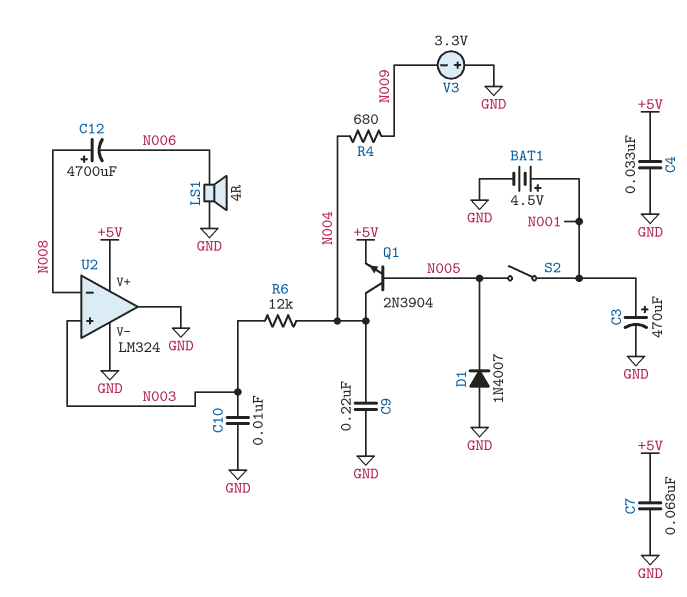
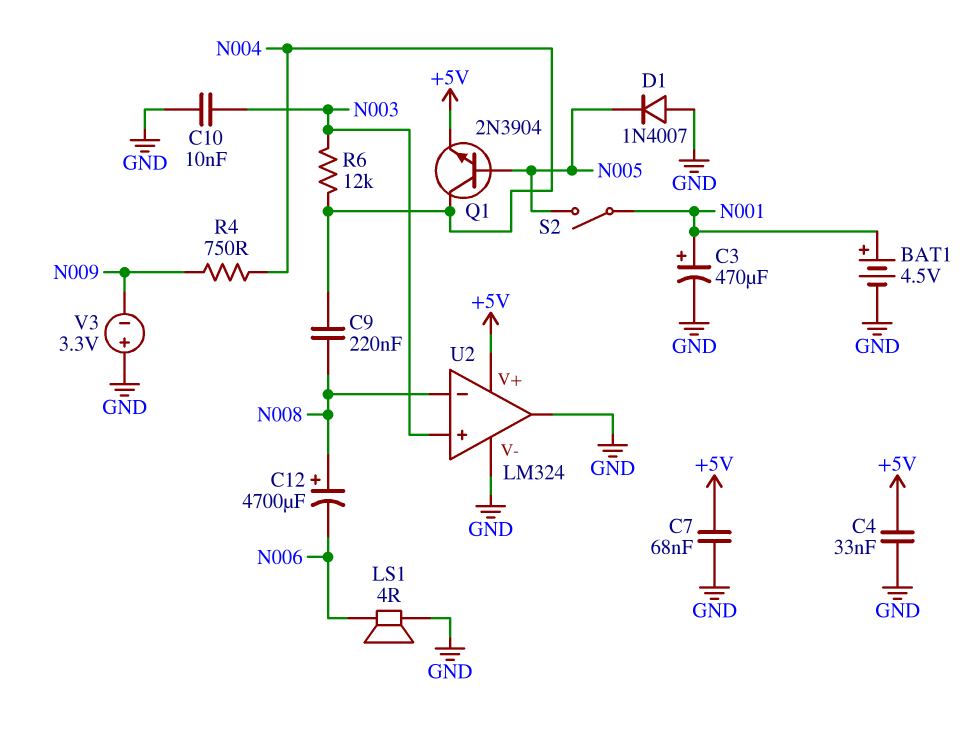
C9: 220nF (GND, N004) -> 220nF (N004, N008)
R4: 680 (N004, N009) -> 750 (N004, N009)

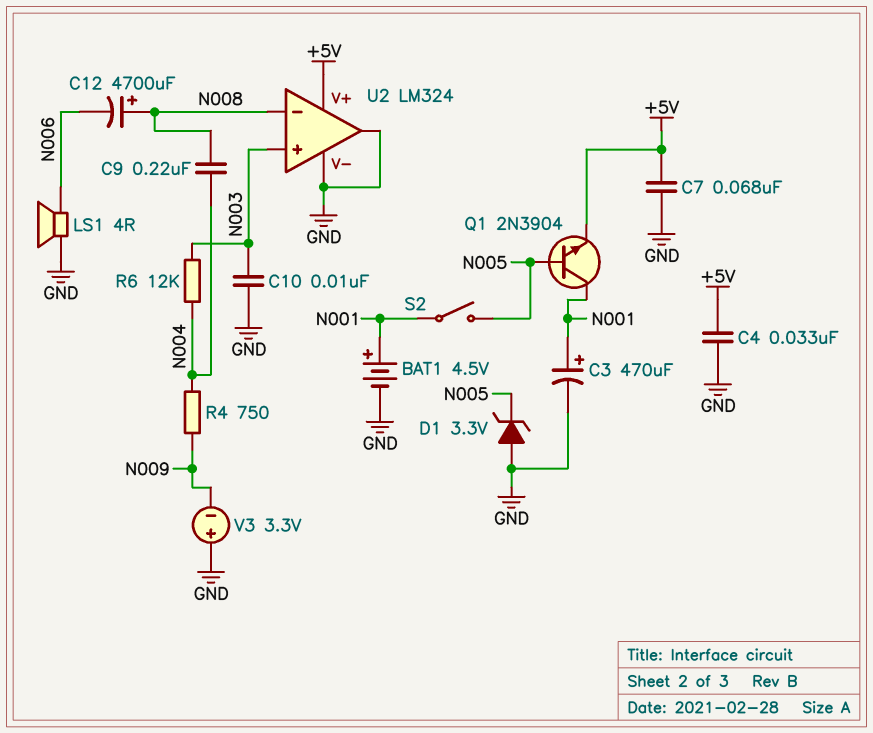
D1: diode 1N4007 (A GND, K N005) -> zener 3.3V (A GND, K N005)
Q1: NPN 2N3904 (B N005, C N004, E +5V) -> NPN 2N3904 (B N005, C N001, E +5V)

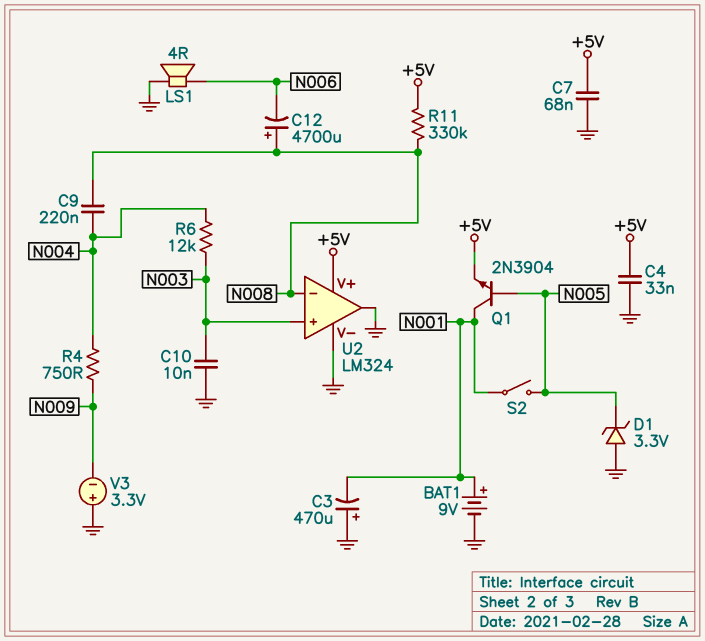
BAT1: 4.5V (plus N001, minus GND) -> 9V (plus N001, minus GND)
C3: 470uF (plus N001, minus GND) -> 470uF (plus GND, minus N001)
R11: none -> 330k (+5V, N008)

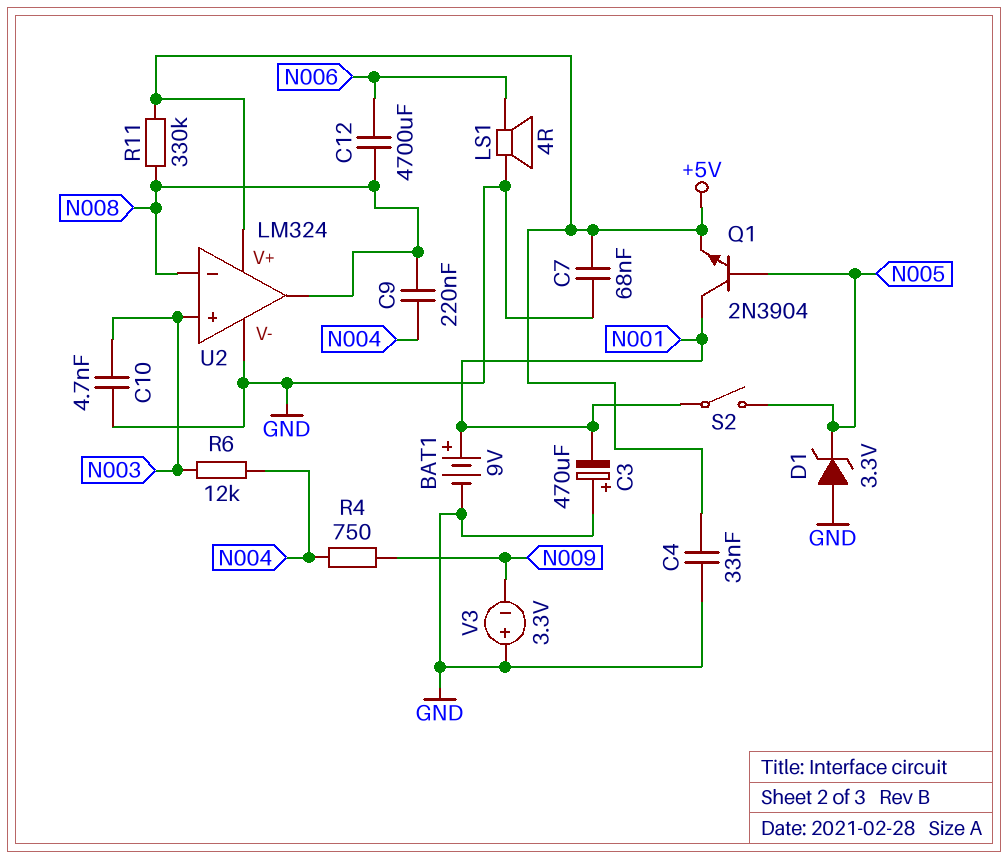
C10: 10nF (GND, N003) -> 4.7nF (GND, N003)
C12: 4700uF (plus N008, minus N006) -> 4700uF (N006, N008)
U2 pin out: GND -> N008

